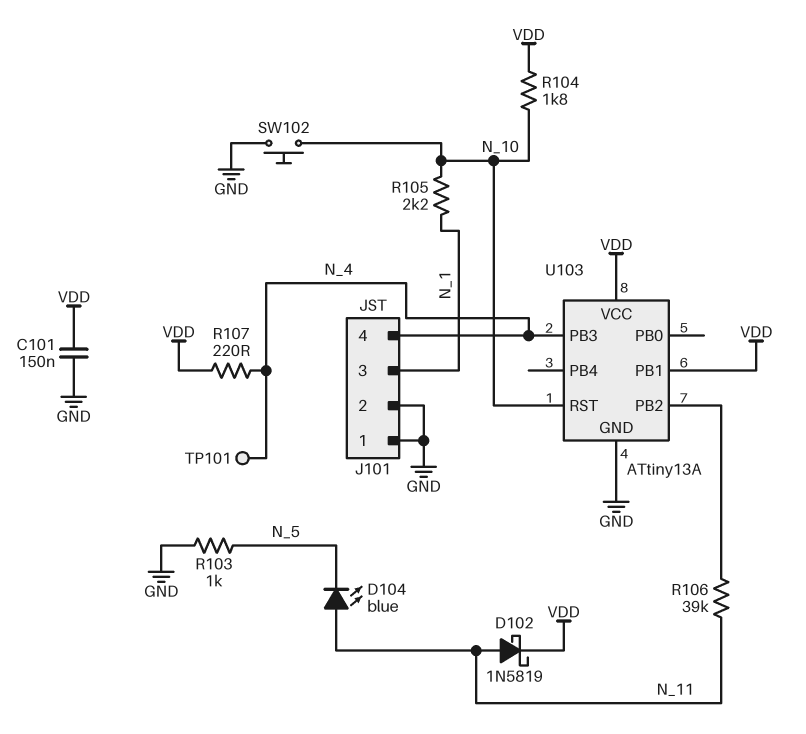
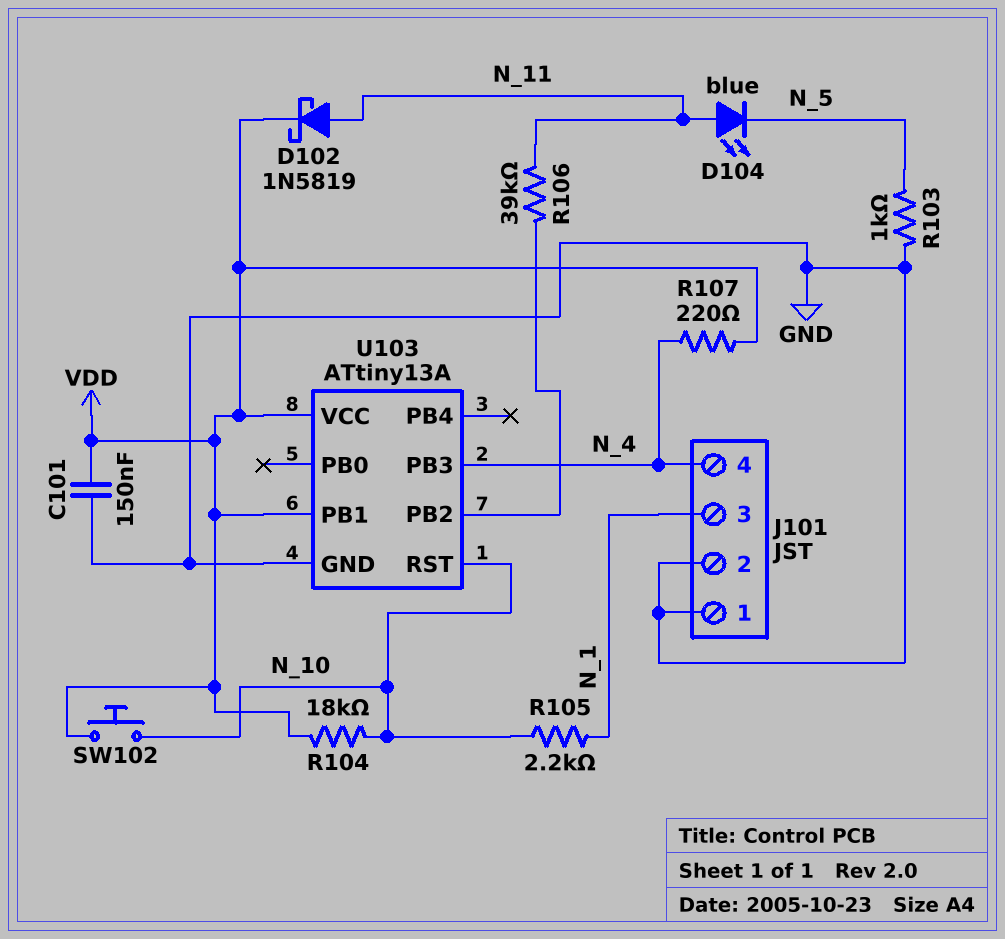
R104: 1.8k (N_10, VDD) -> 18k (N_10, VDD)
SW102: button (GND, N_10) -> button (N_10, VDD)
TP101: test point (N_4) -> none

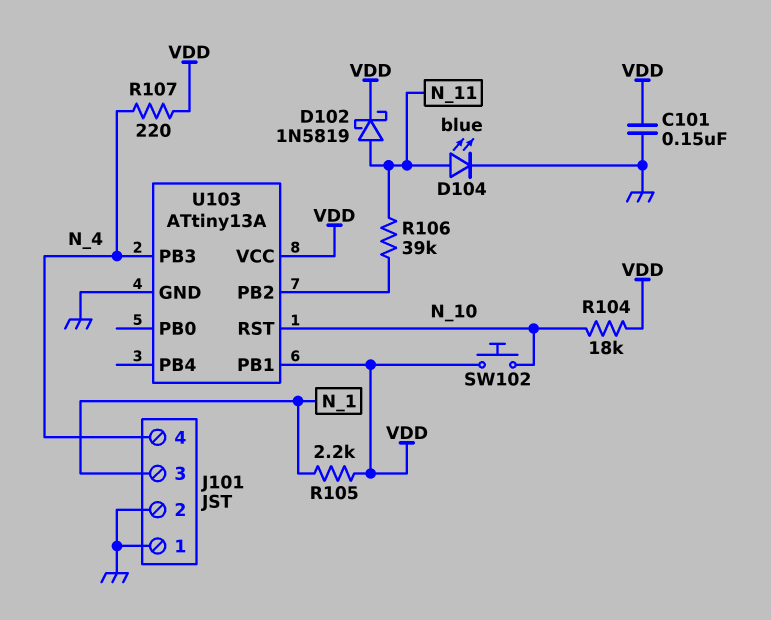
D104: LED blue (A N_11, K N_5) -> LED blue (A N_11, K GND)
R103: 1k (GND, N_5) -> none
R105: 2.2k (N_1, N_10) -> 2.2k (N_1, VDD)

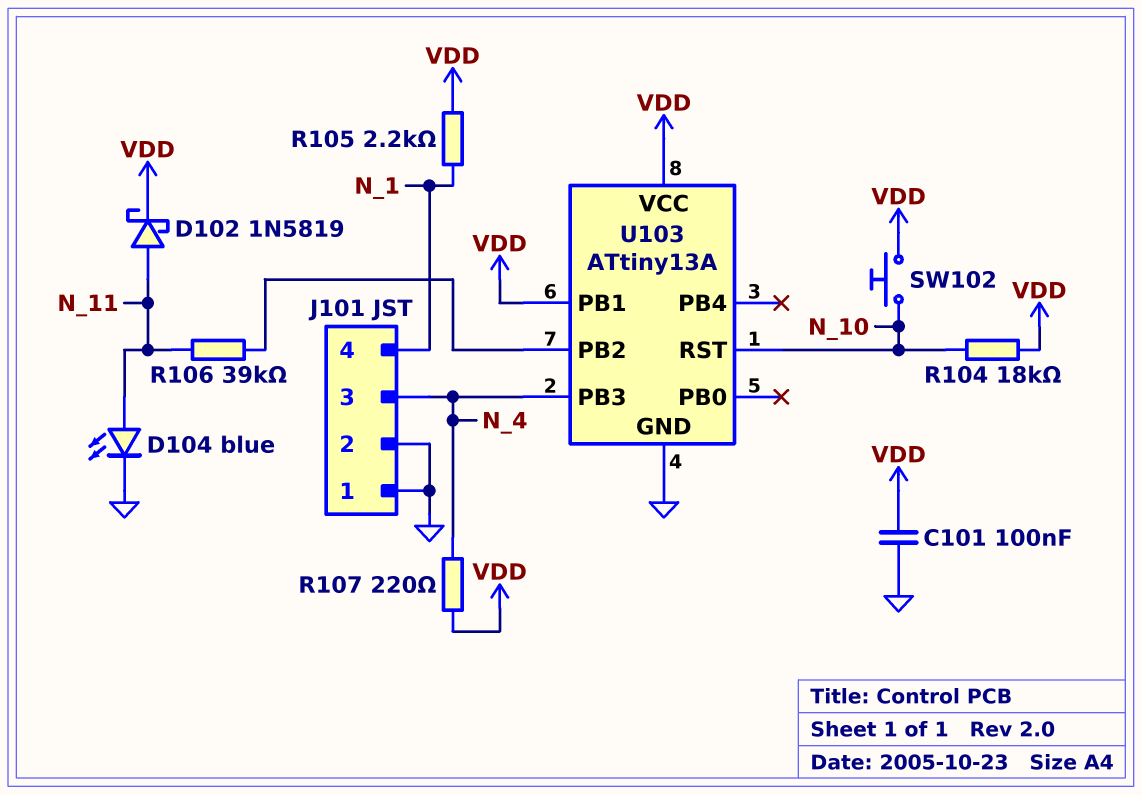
C101: 150nF (GND, VDD) -> 100nF (GND, VDD)
J101 pin 3: N_1 -> N_4
J101 pin 4: N_4 -> N_1

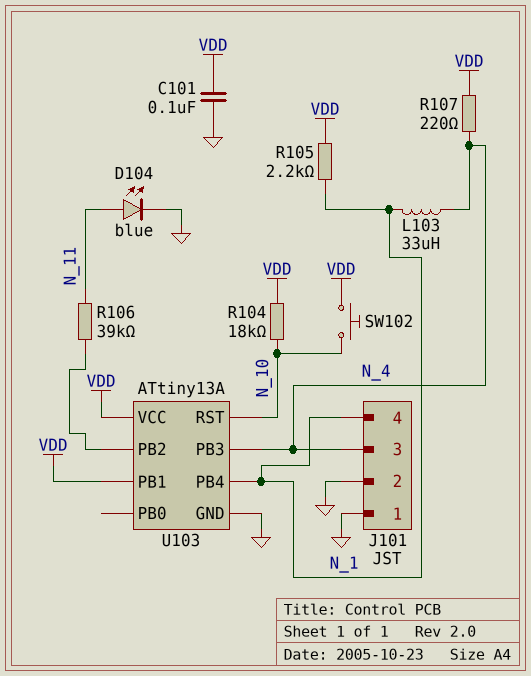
D102: schottky 1N5819 (A N_11, K VDD) -> none
L103: none -> 33uH (N_1, N_4)
U103 pin PB4: none -> N_1

